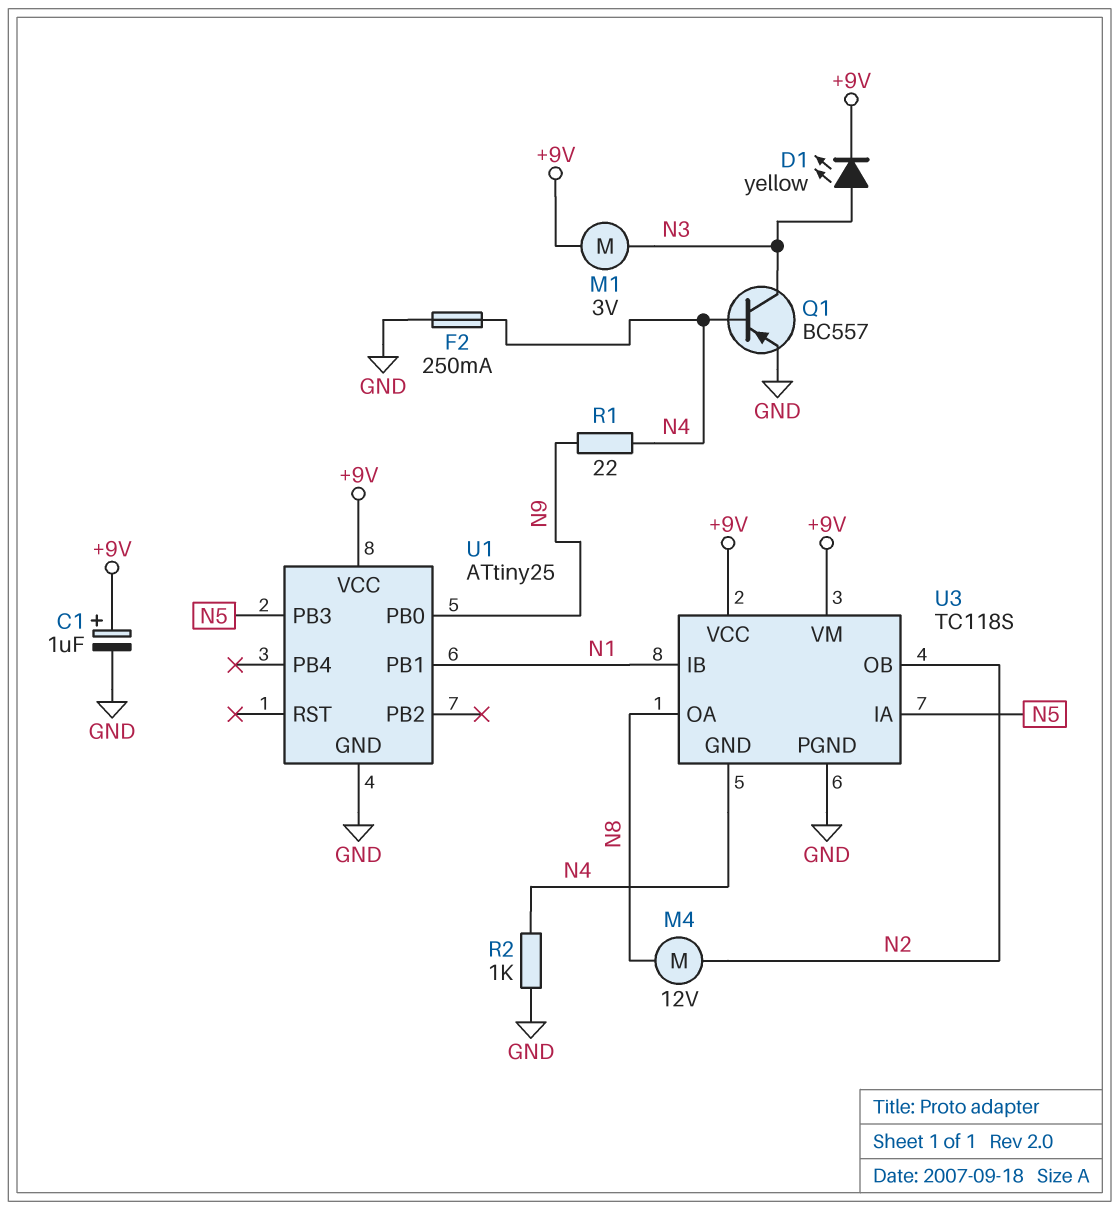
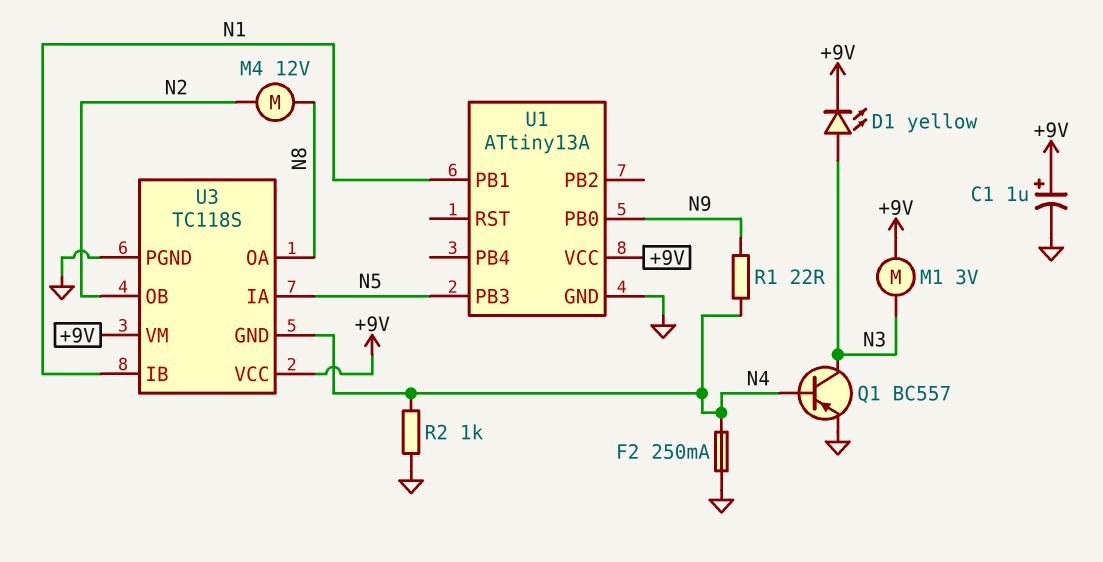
U1: ATtiny25 -> ATtiny13A

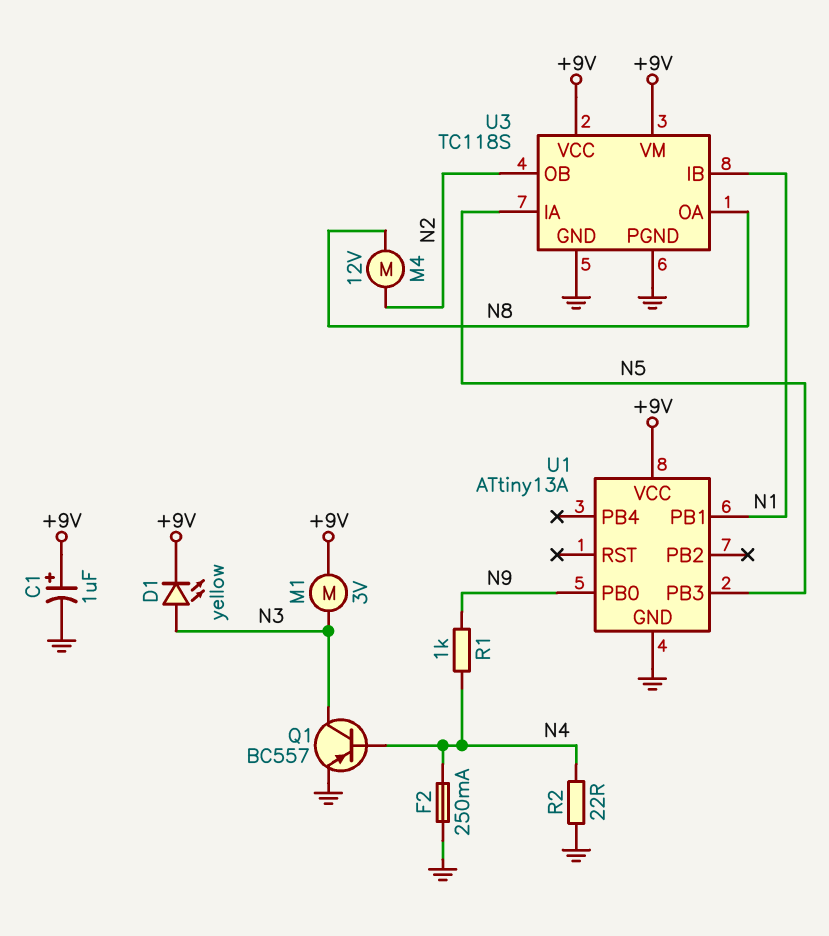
R1: 22 (N4, N9) -> 1k (N4, N9)
R2: 1k (GND, N4) -> 22 (GND, N4)
U3 pin GND: N4 -> GND

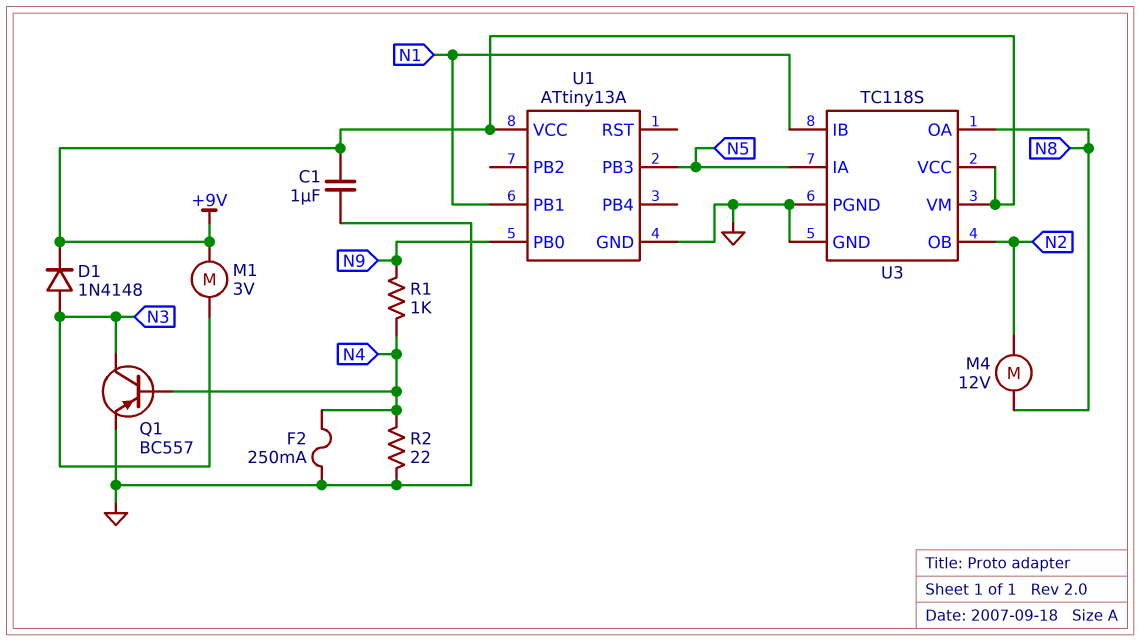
C1: 1uF (plus +9V, minus GND) -> 1uF (+9V, GND)
D1: LED yellow (A N3, K +9V) -> diode 1N4148 (A N3, K +9V)

